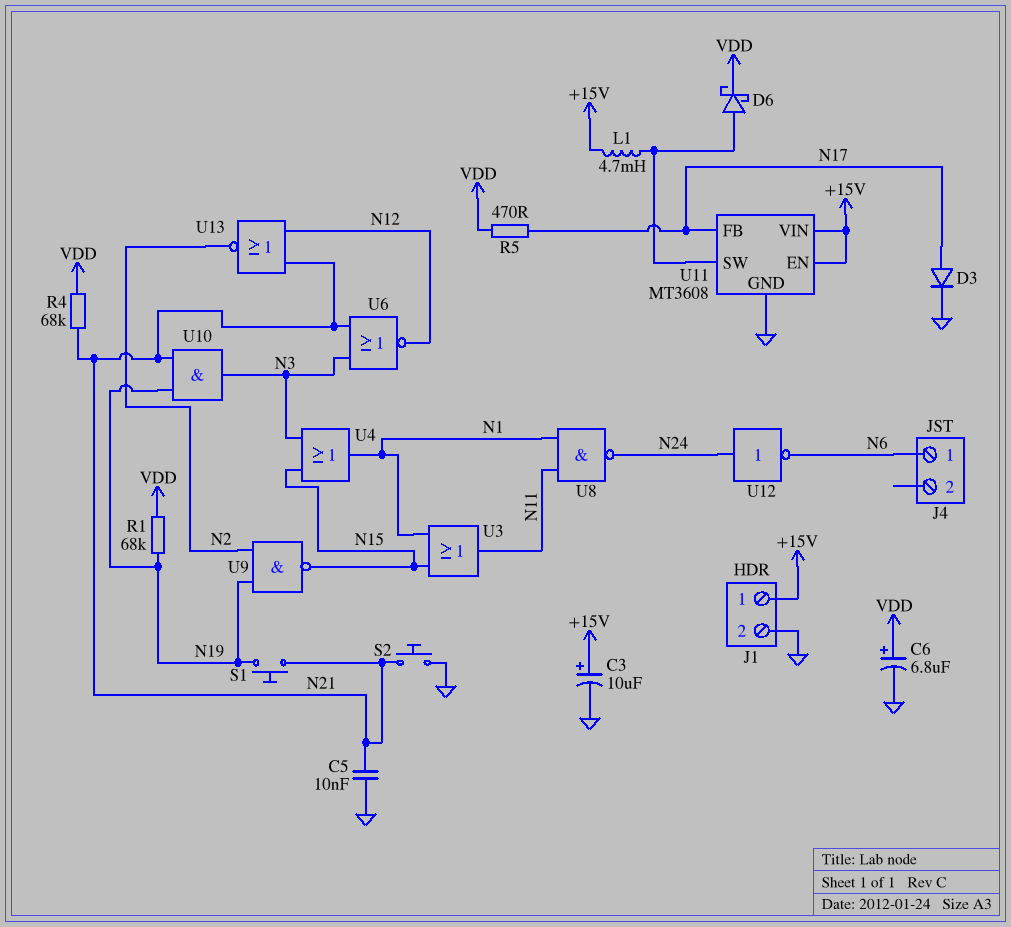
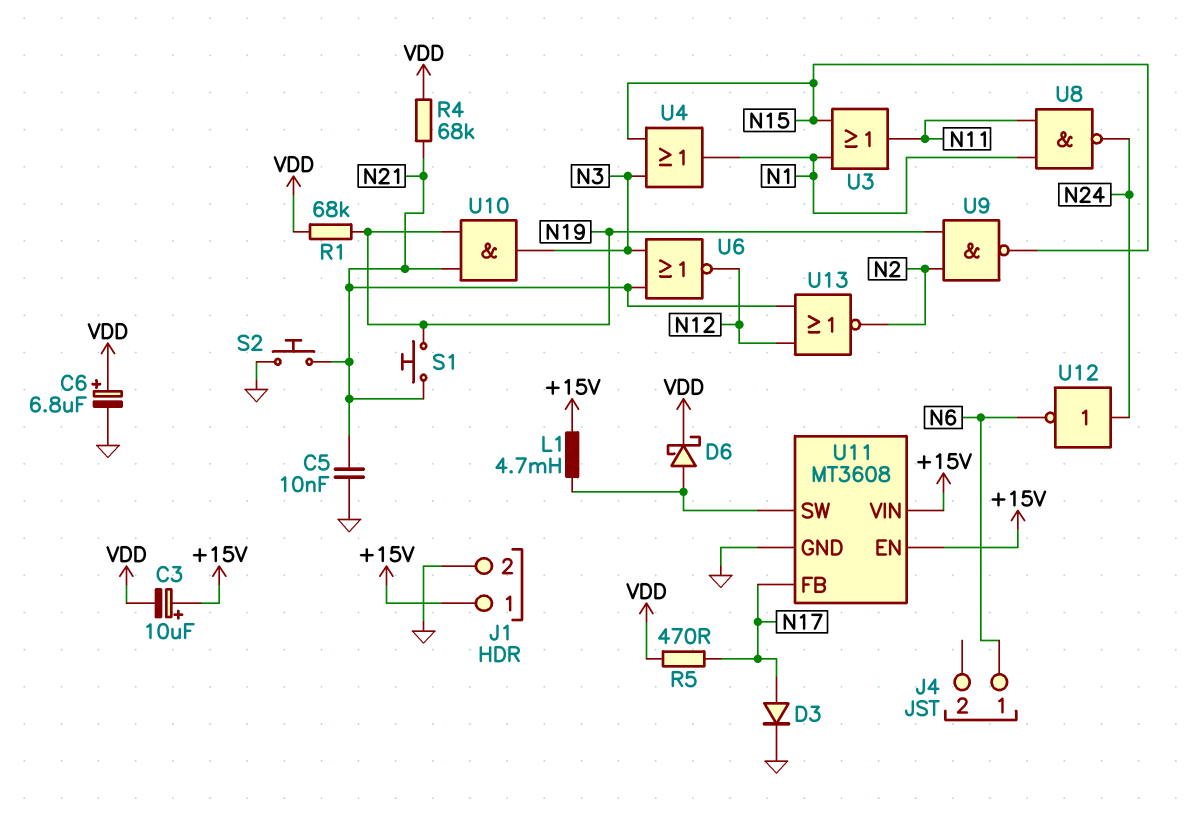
C3: 10uF (plus +15V, minus GND) -> 10uF (plus +15V, minus VDD)

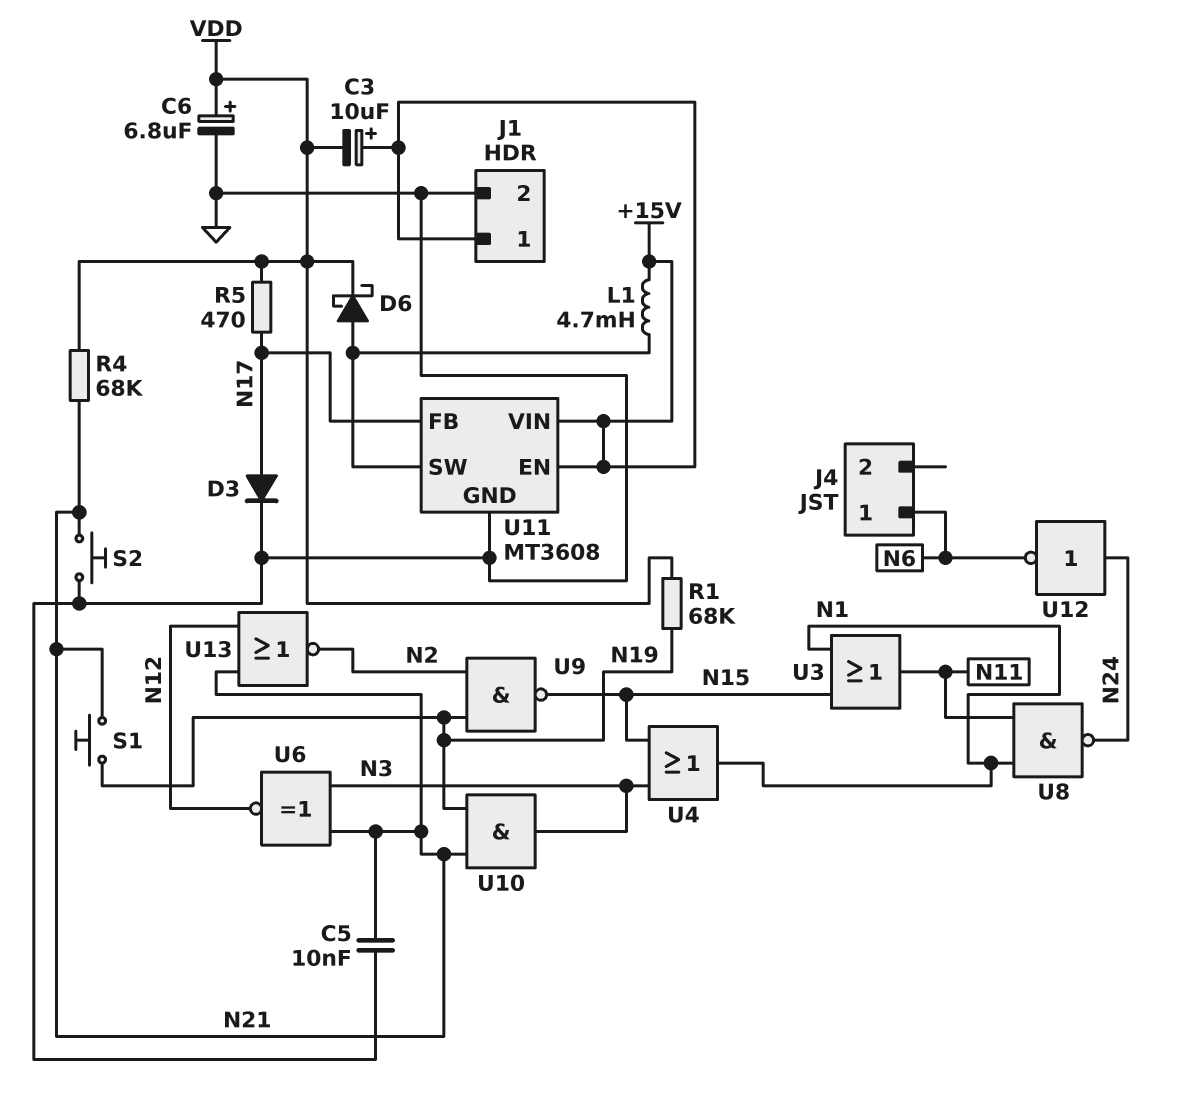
U6: NOR (in N3, in N21, out N12) -> XNOR (in N3, in N21, out N12)

